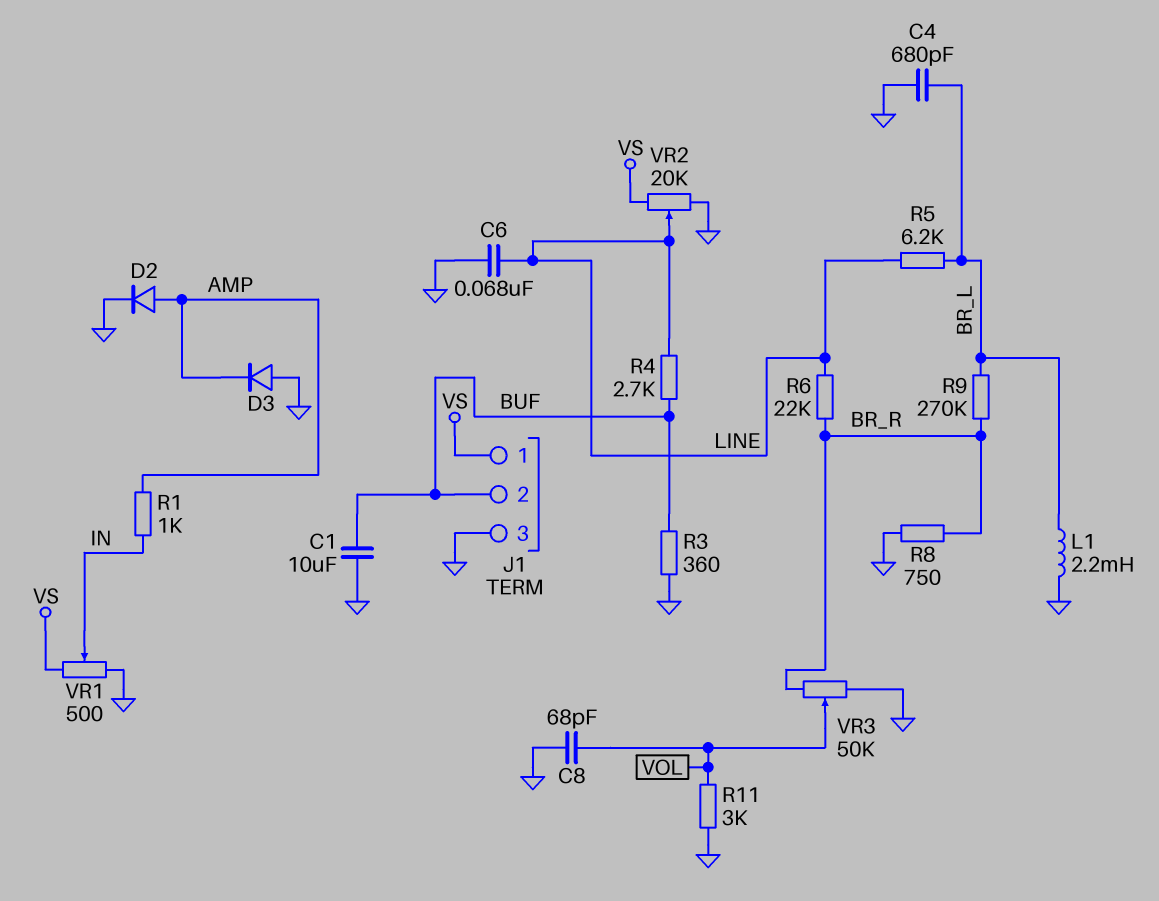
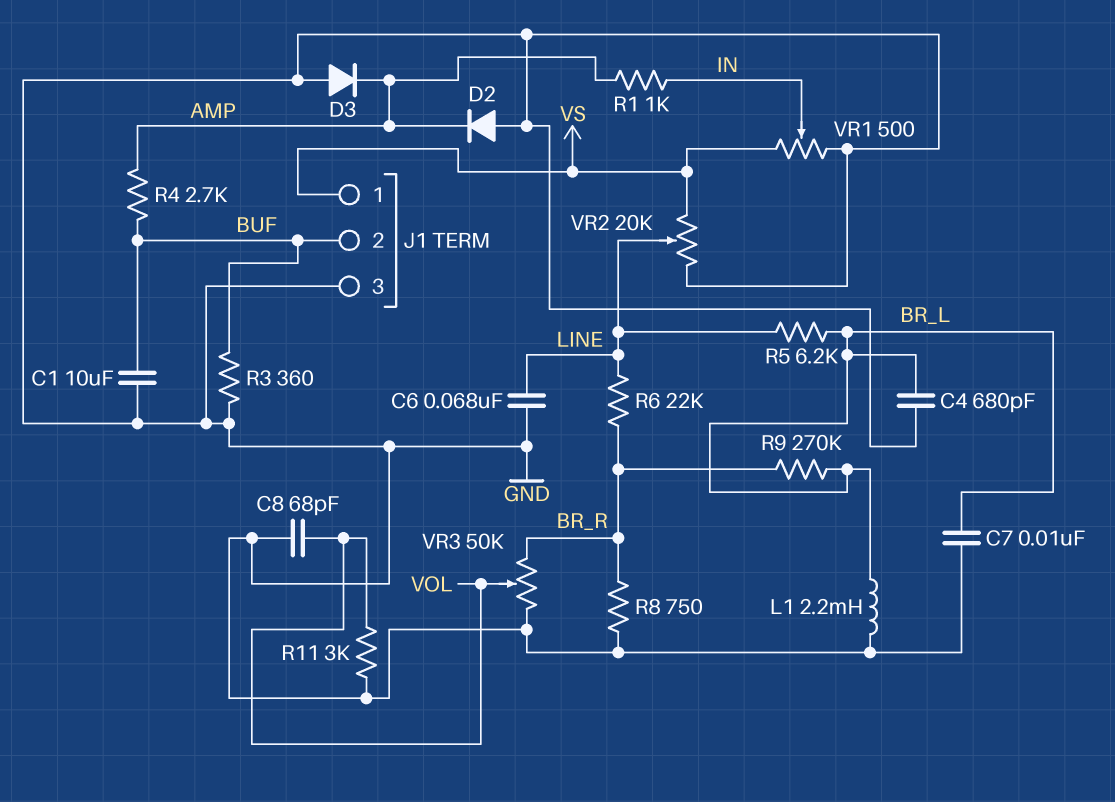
C7: none -> 10nF (BR_L, GND)
D2: diode (A AMP, K GND) -> diode (A GND, K AMP)
R4: 2.7k (BUF, LINE) -> 2.7k (AMP, BUF)

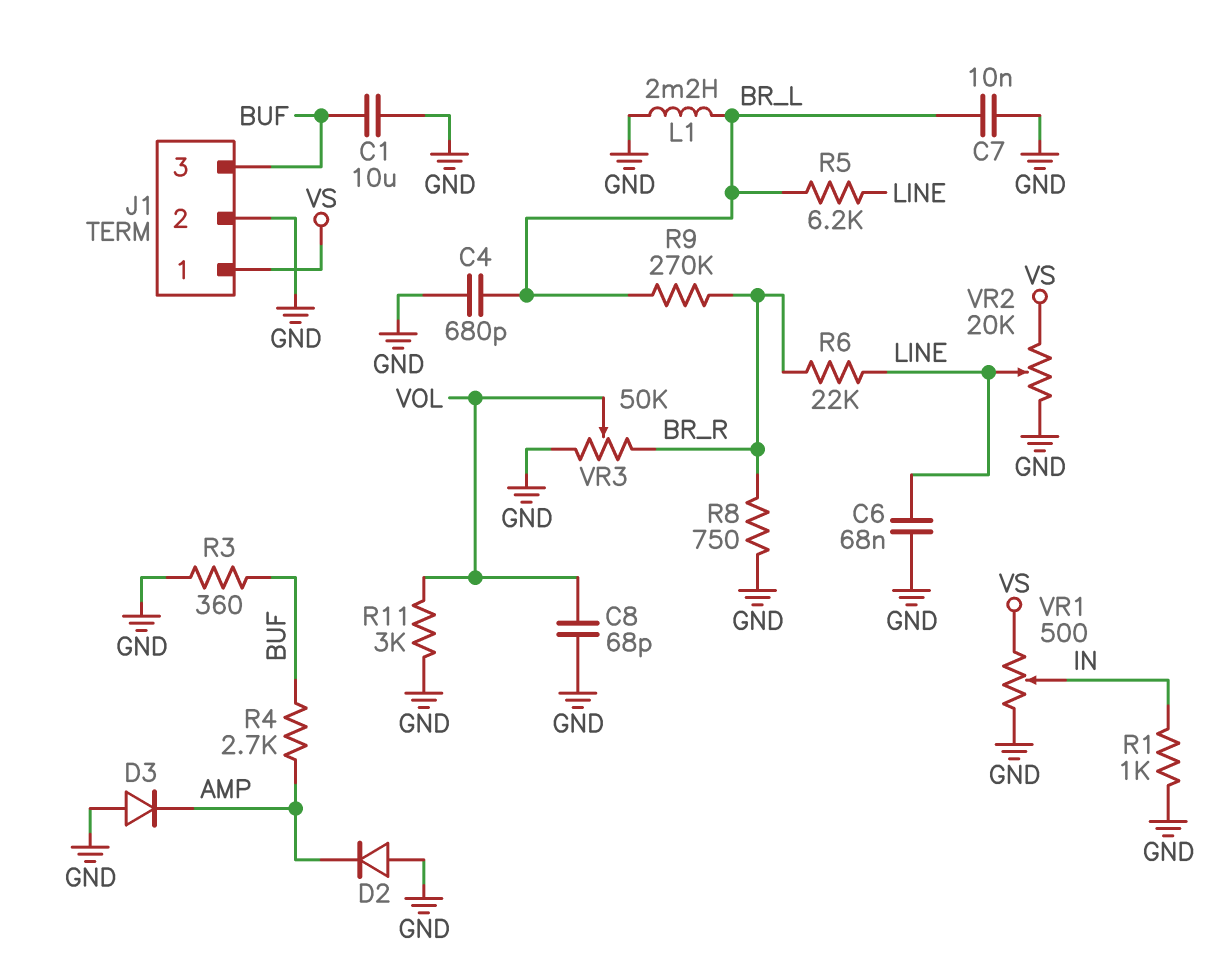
J1 pin 2: BUF -> GND
J1 pin 3: GND -> BUF
R1: 1k (AMP, IN) -> 1k (GND, IN)

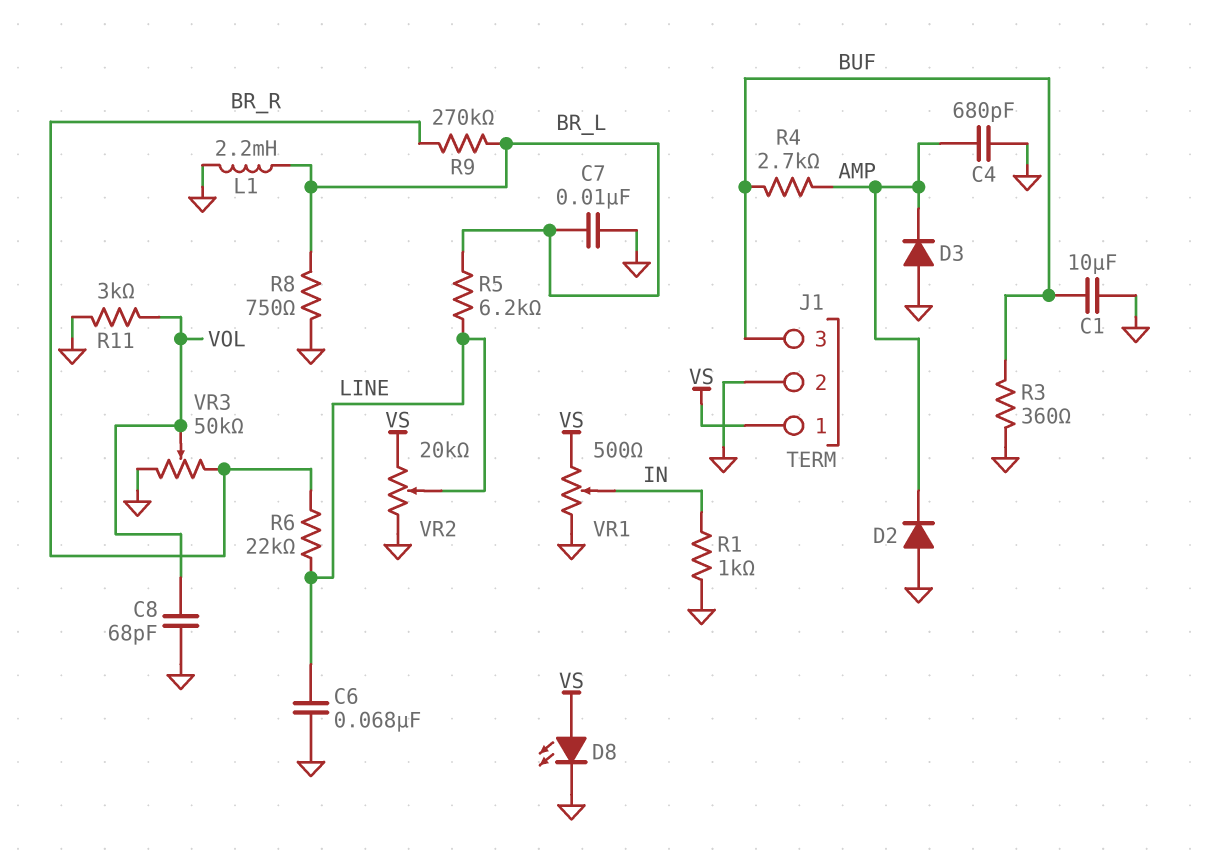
C4: 680pF (BR_L, GND) -> 680pF (AMP, GND)
D8: none -> LED (A VS, K GND)
R8: 750 (BR_R, GND) -> 750 (BR_L, GND)

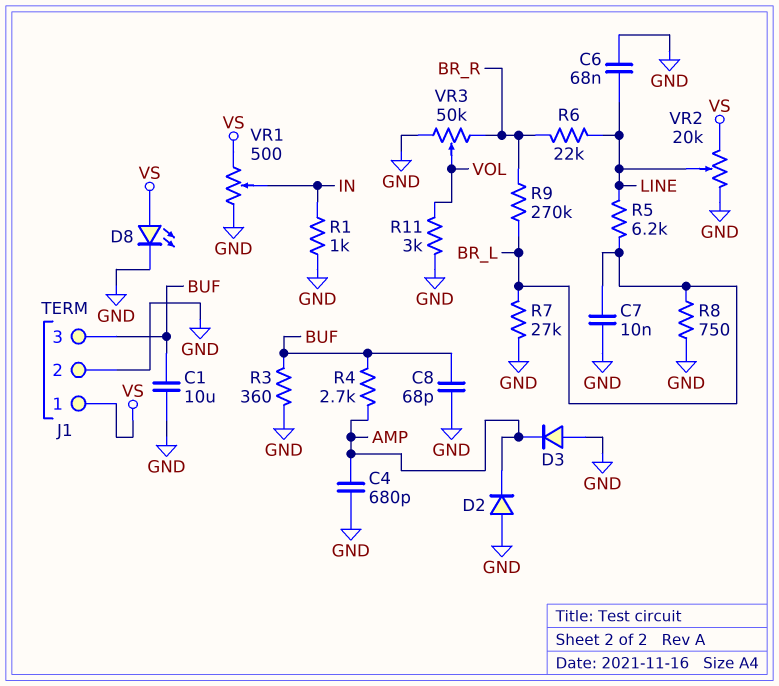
C8: 68pF (GND, VOL) -> 68pF (BUF, GND)
L1: 2.2mH (BR_L, GND) -> none
R7: none -> 27k (BR_L, GND)

